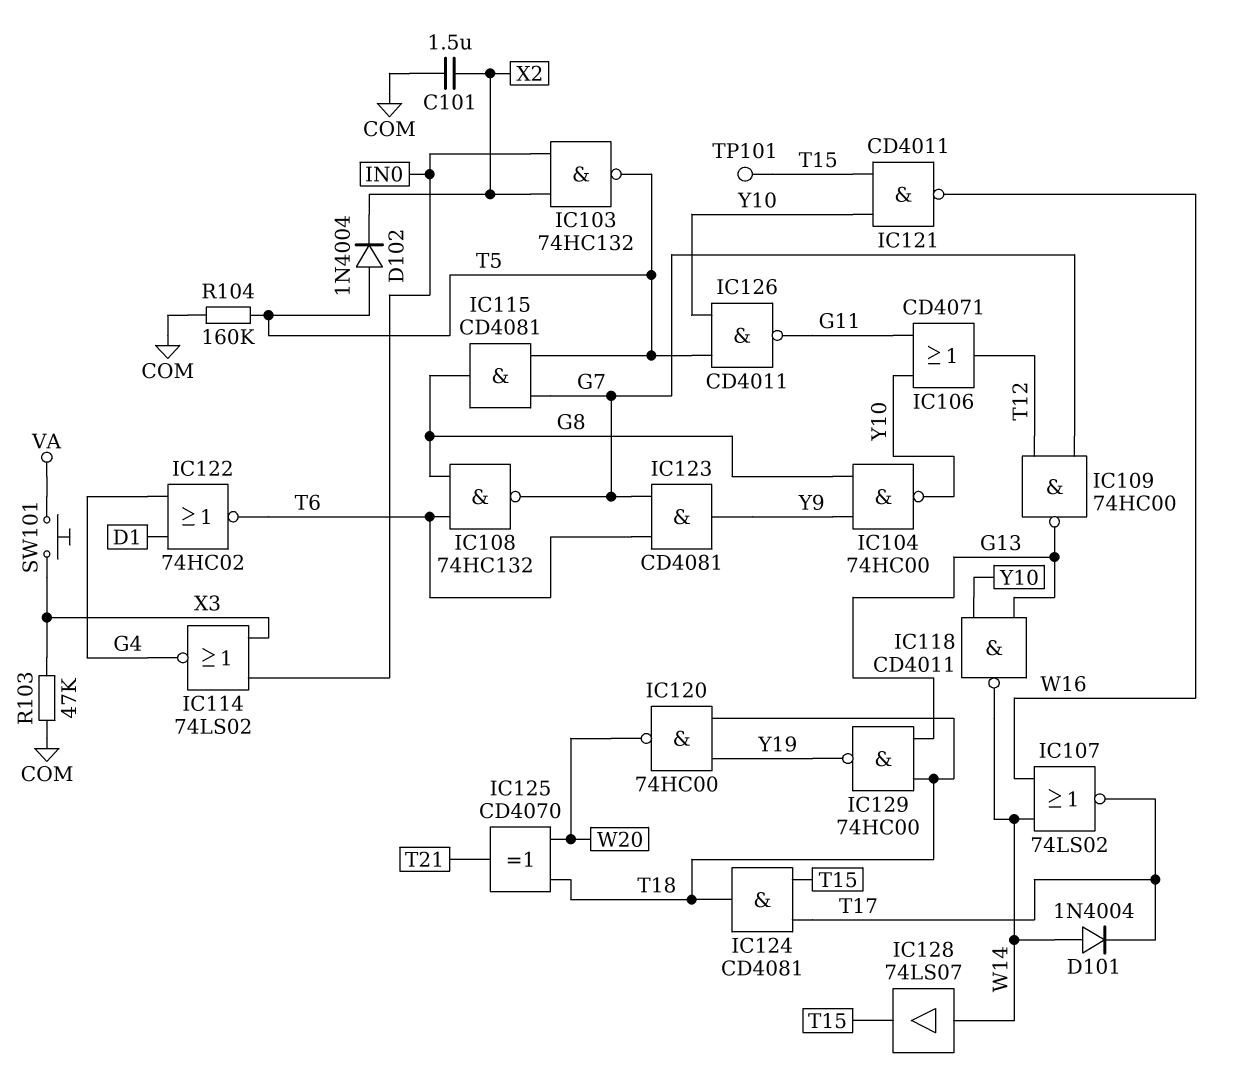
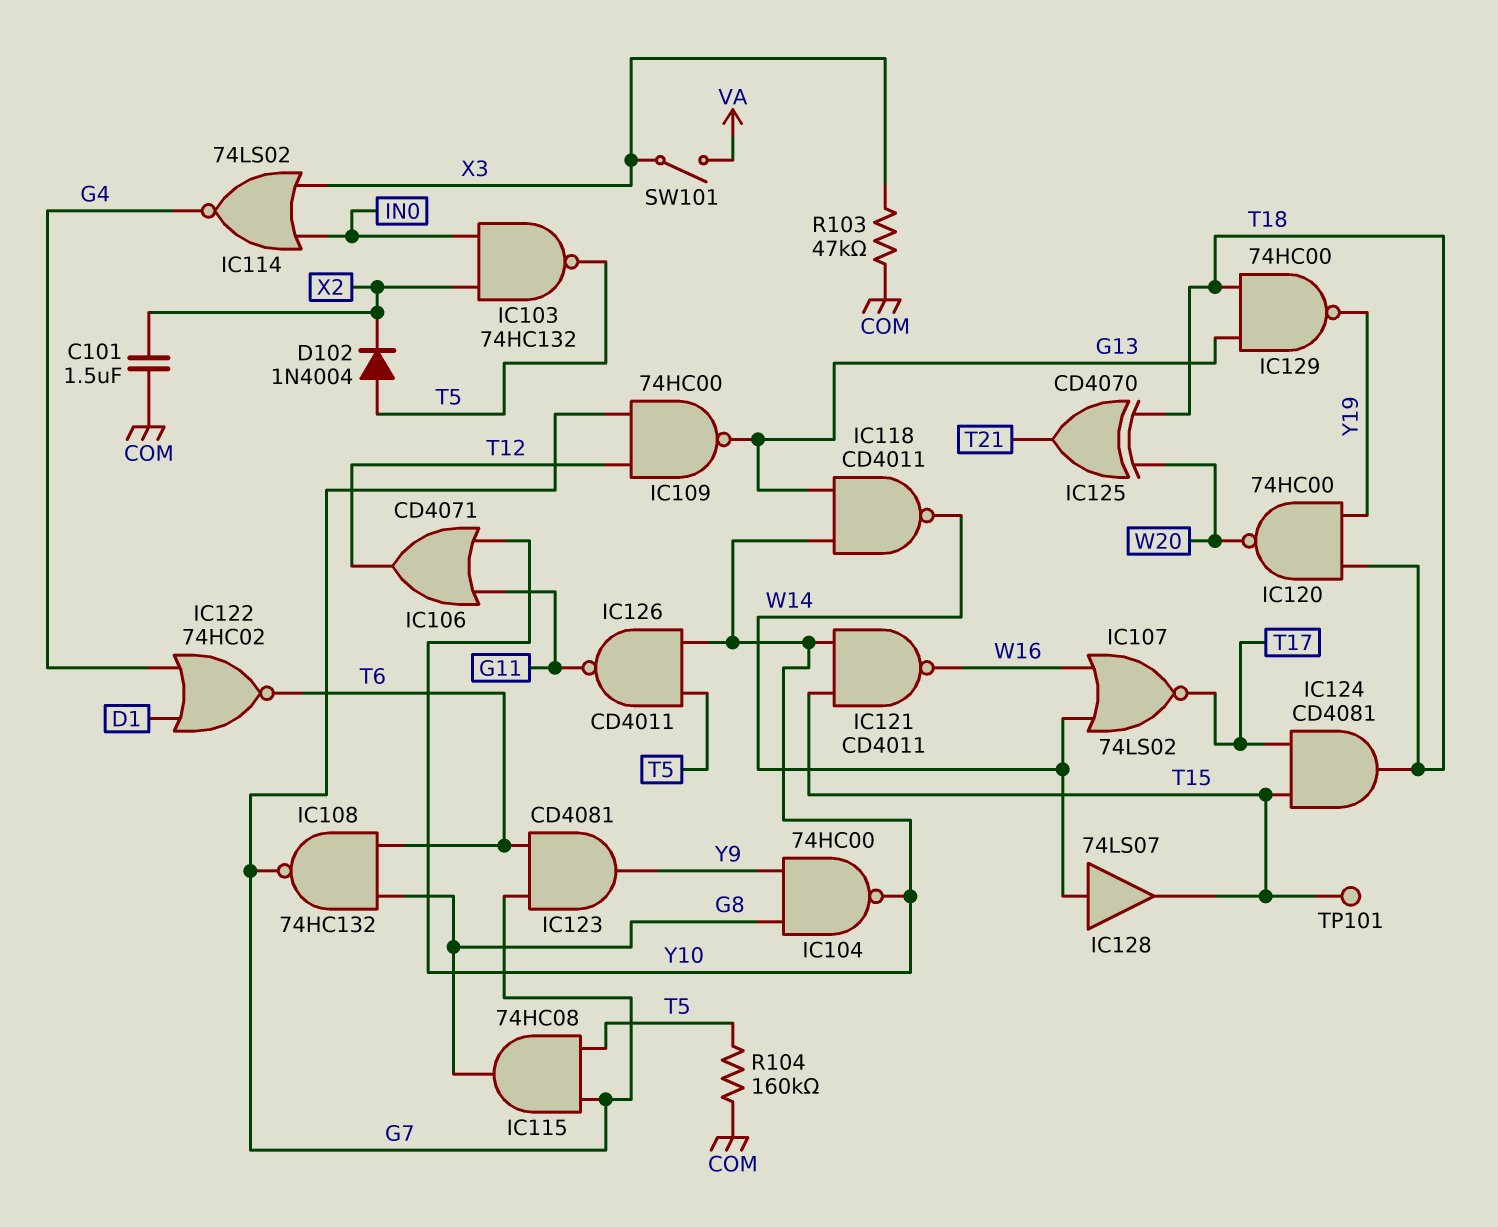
D101: diode 1N4004 (A W14, K T17) -> none
IC115: AND CD4081 (in G7, in T5, out G8) -> AND 74HC08 (in G7, in T5, out G8)
SW101: button (VA, X3) -> switch (VA, X3)

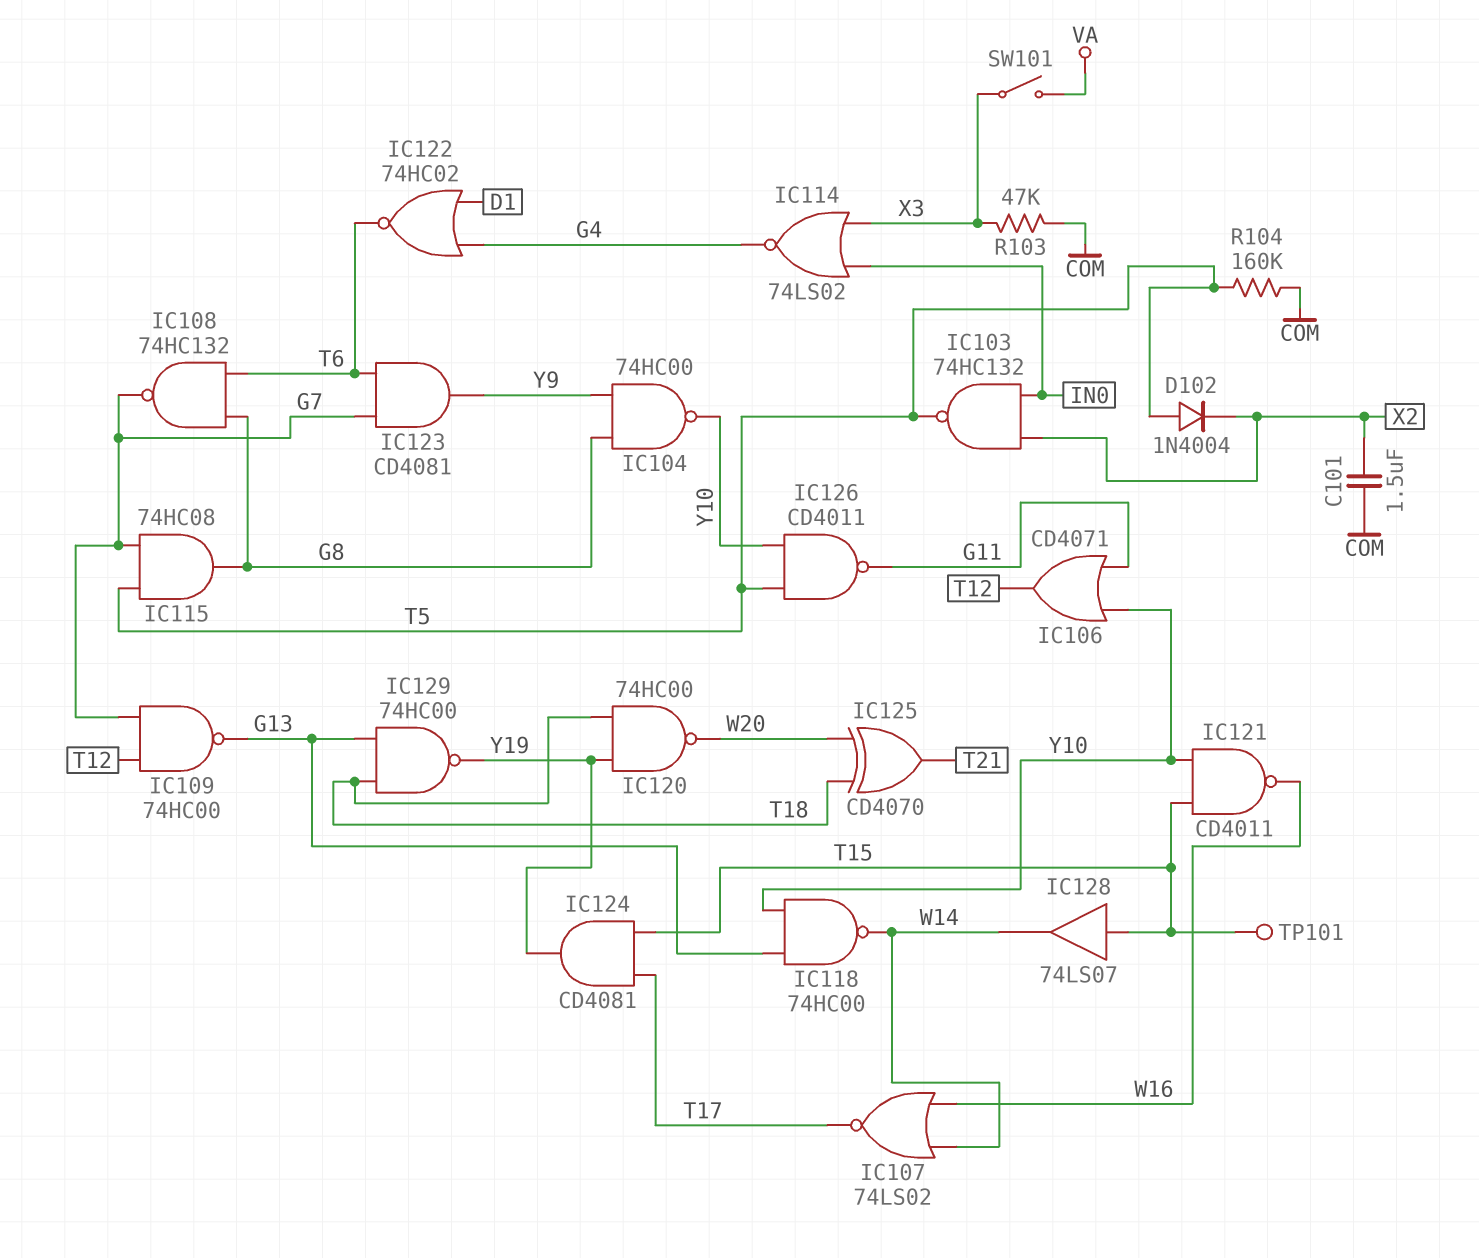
IC118: NAND CD4011 (in G13, in Y10, out W14) -> NAND 74HC00 (in G13, in Y10, out W14)
IC124: AND CD4081 (in T15, in T17, out T18) -> AND CD4081 (in T15, in T17, out Y19)
IC128: buffer 74LS07 (in W14, out T15) -> buffer 74LS07 (in T15, out W14)

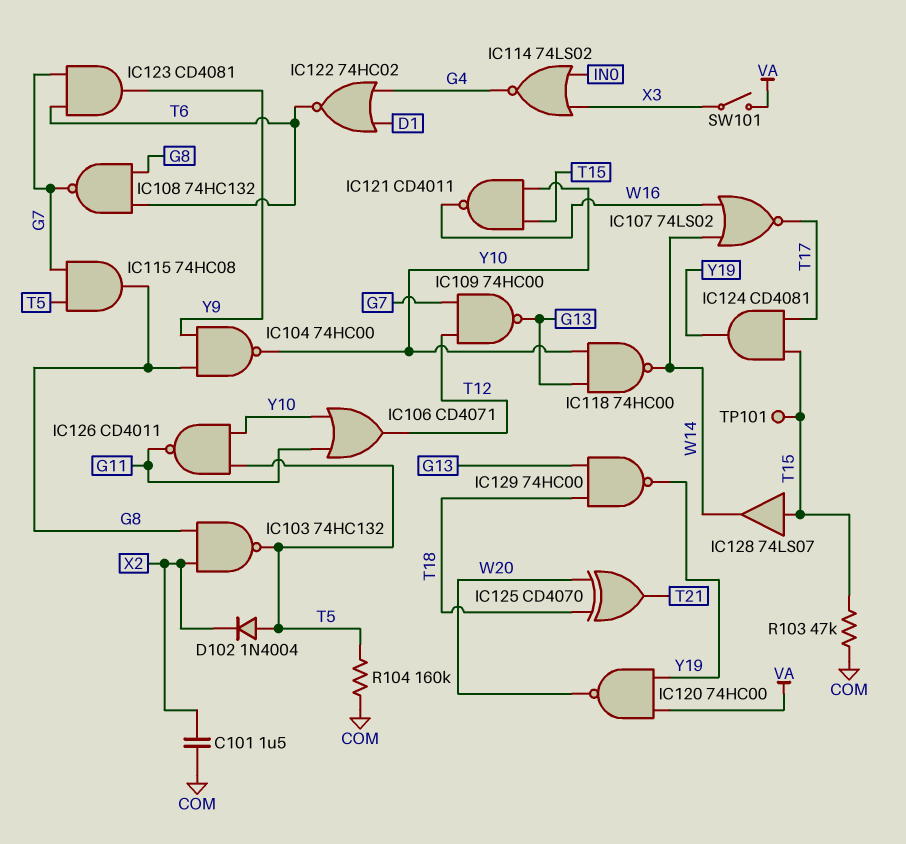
IC103: NAND 74HC132 (in IN0, in X2, out T5) -> NAND 74HC132 (in G8, in X2, out T5)
IC120: NAND 74HC00 (in T18, in Y19, out W20) -> NAND 74HC00 (in VA, in Y19, out W20)
R103: 47k (COM, X3) -> 47k (COM, T15)

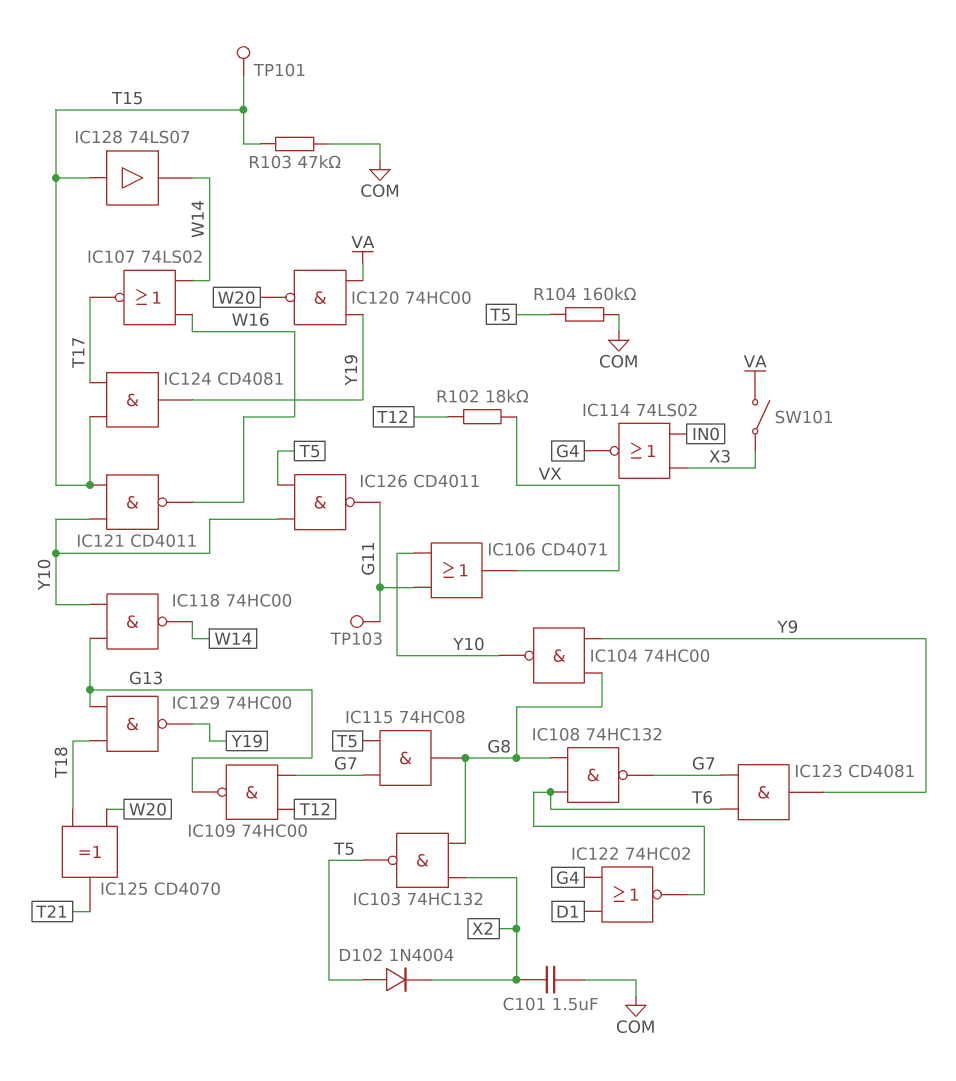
IC106: OR CD4071 (in G11, in Y10, out T12) -> OR CD4071 (in G11, in Y10, out VX)
R102: none -> 18k (T12, VX)
TP103: none -> test point (G11)

